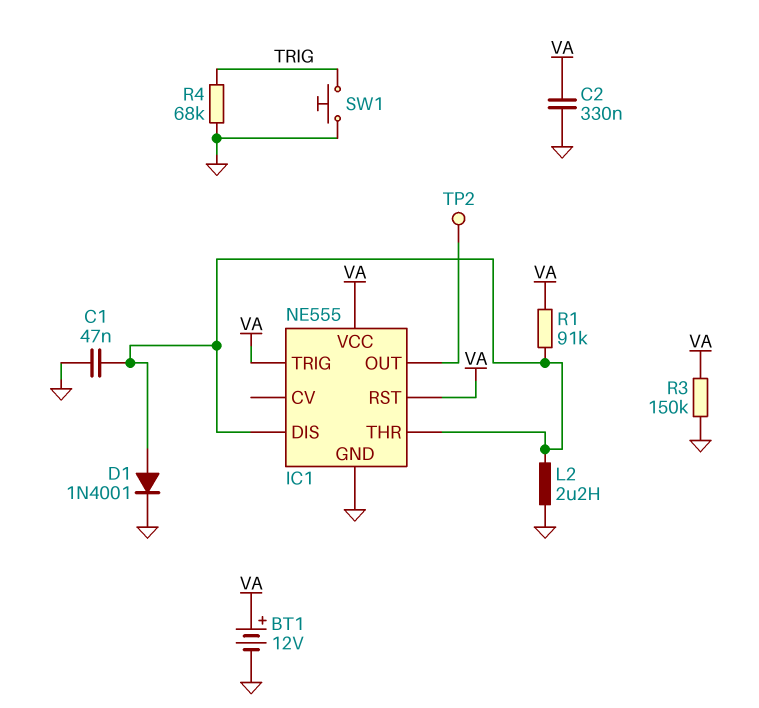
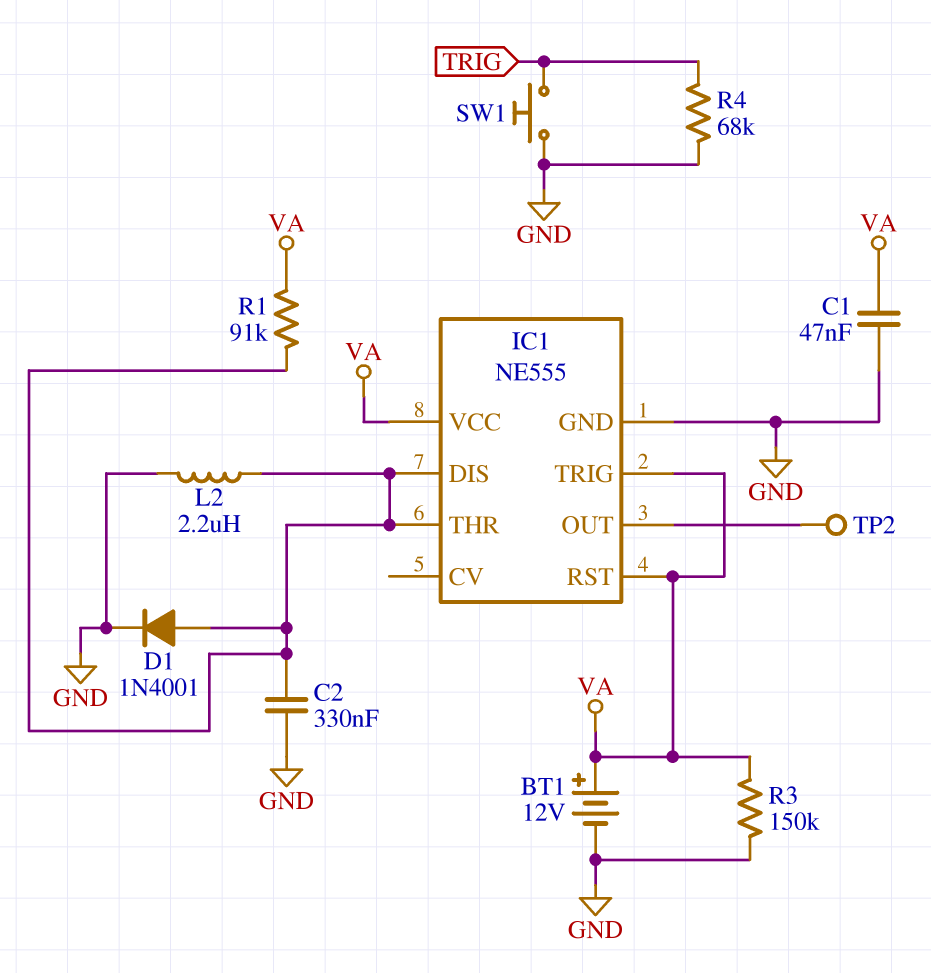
C1: 47nF (GND, IC1/DIS) -> 47nF (GND, VA)
C2: 330nF (GND, VA) -> 330nF (GND, IC1/DIS)

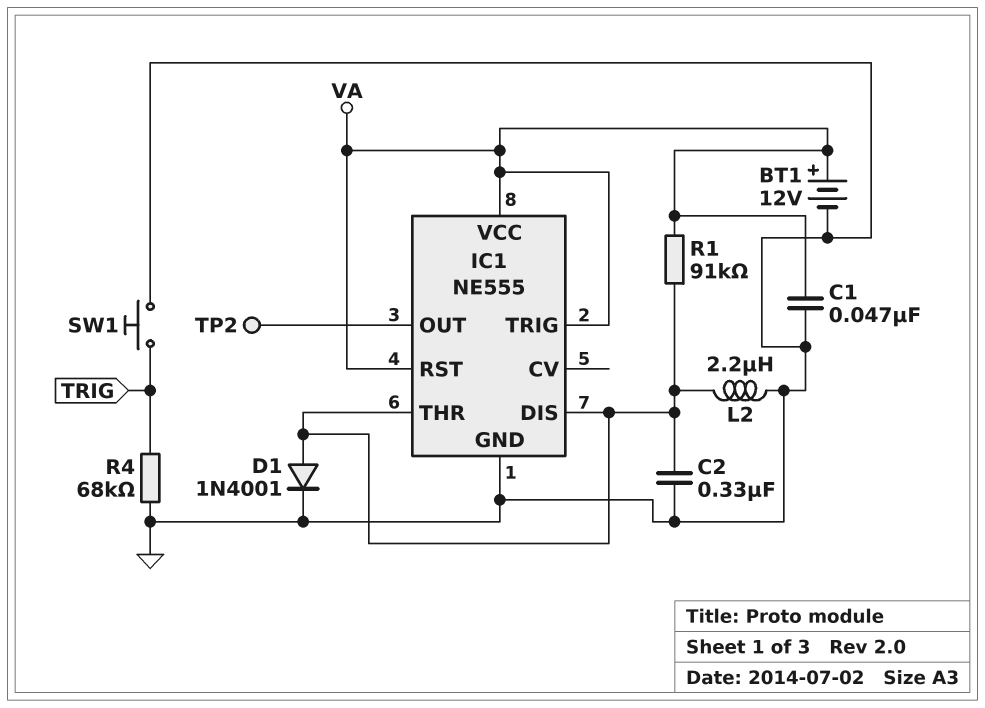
R3: 150k (GND, VA) -> none

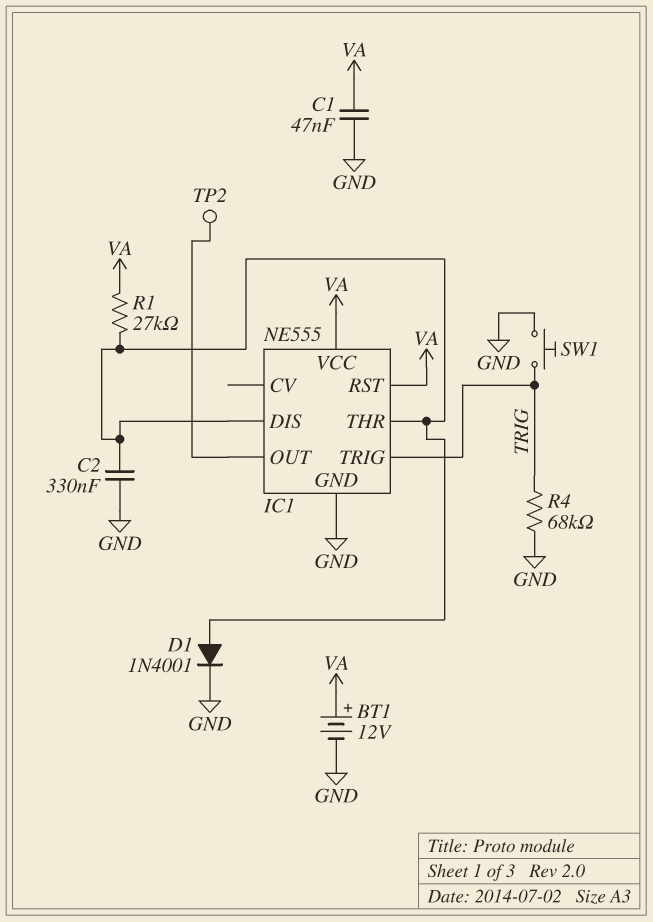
IC1 pin TRIG: VA -> TRIG
L2: 2.2uH (GND, IC1/DIS) -> none
R1: 91k (IC1/DIS, VA) -> 27k (IC1/DIS, VA)

